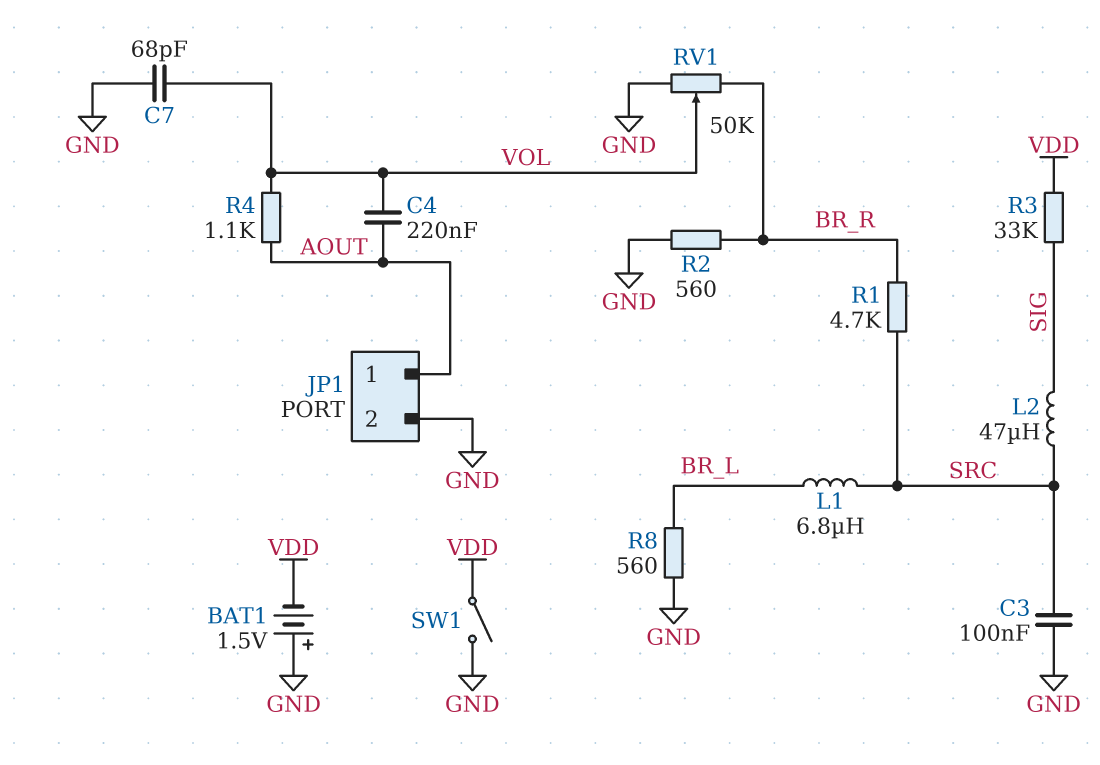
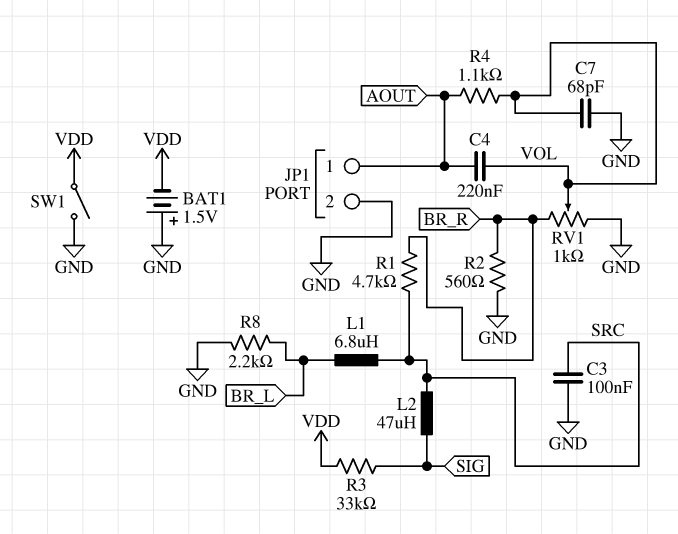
R8: 560 (BR_L, GND) -> 2.2k (BR_L, GND)
RV1: 50k (BR_R, GND, wiper VOL) -> 1k (BR_R, GND, wiper VOL)

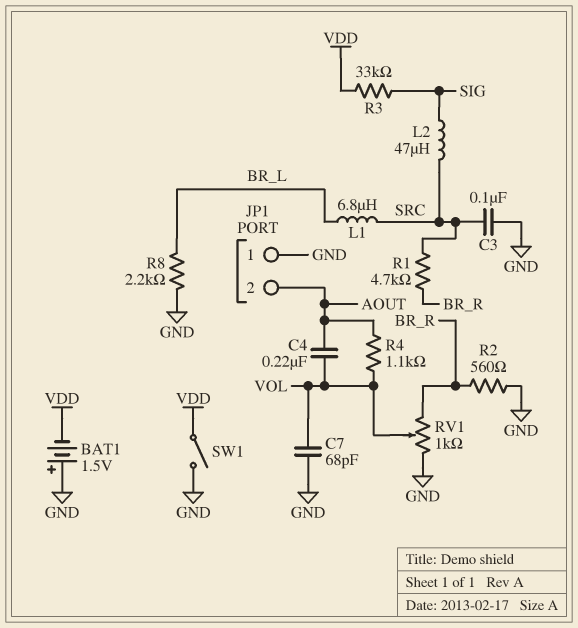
JP1 pin 1: AOUT -> GND
JP1 pin 2: GND -> AOUT

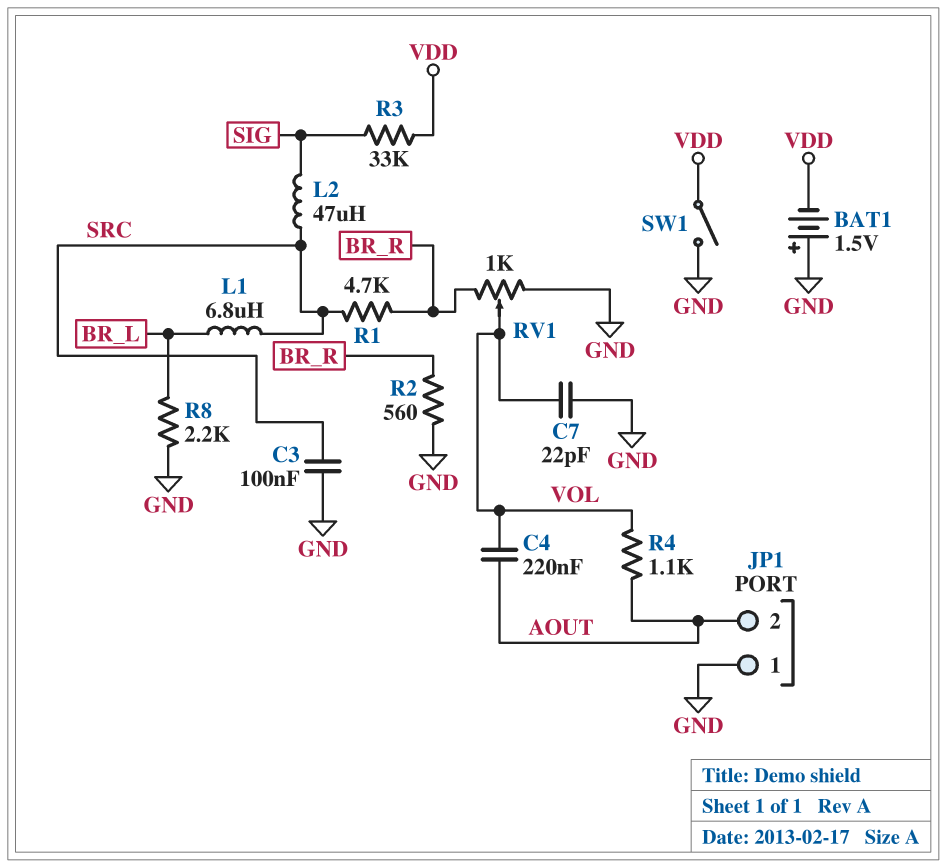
C7: 68pF (GND, VOL) -> 22pF (GND, VOL)

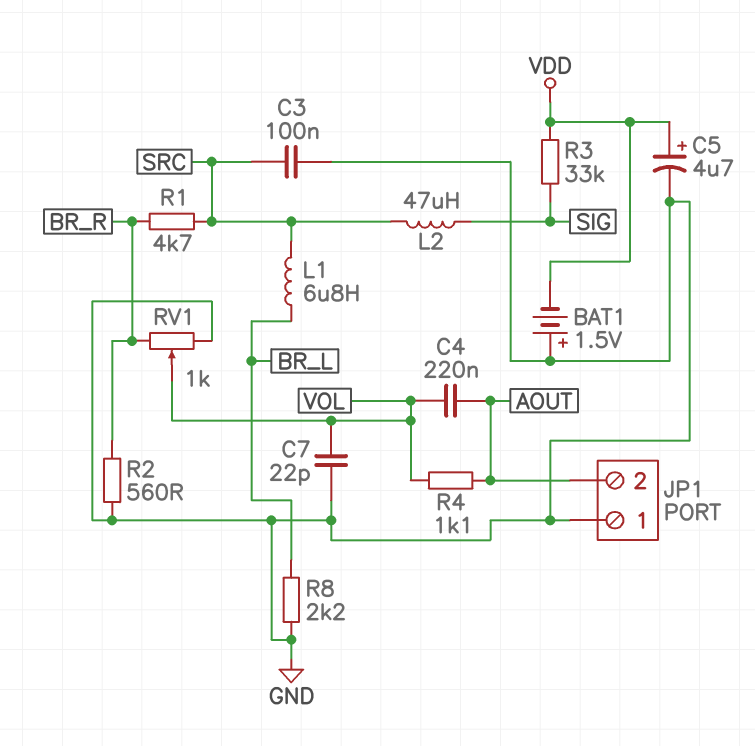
C5: none -> 4.7uF (plus VDD, minus GND)
SW1: switch (GND, VDD) -> none

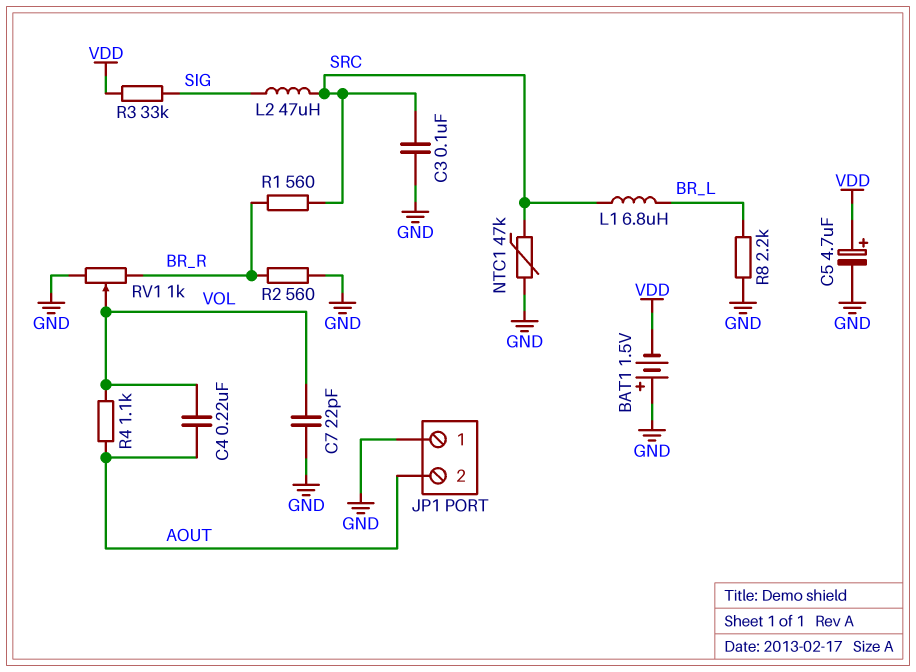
NTC1: none -> 47k (GND, SRC)
R1: 4.7k (BR_R, SRC) -> 560 (BR_R, SRC)

